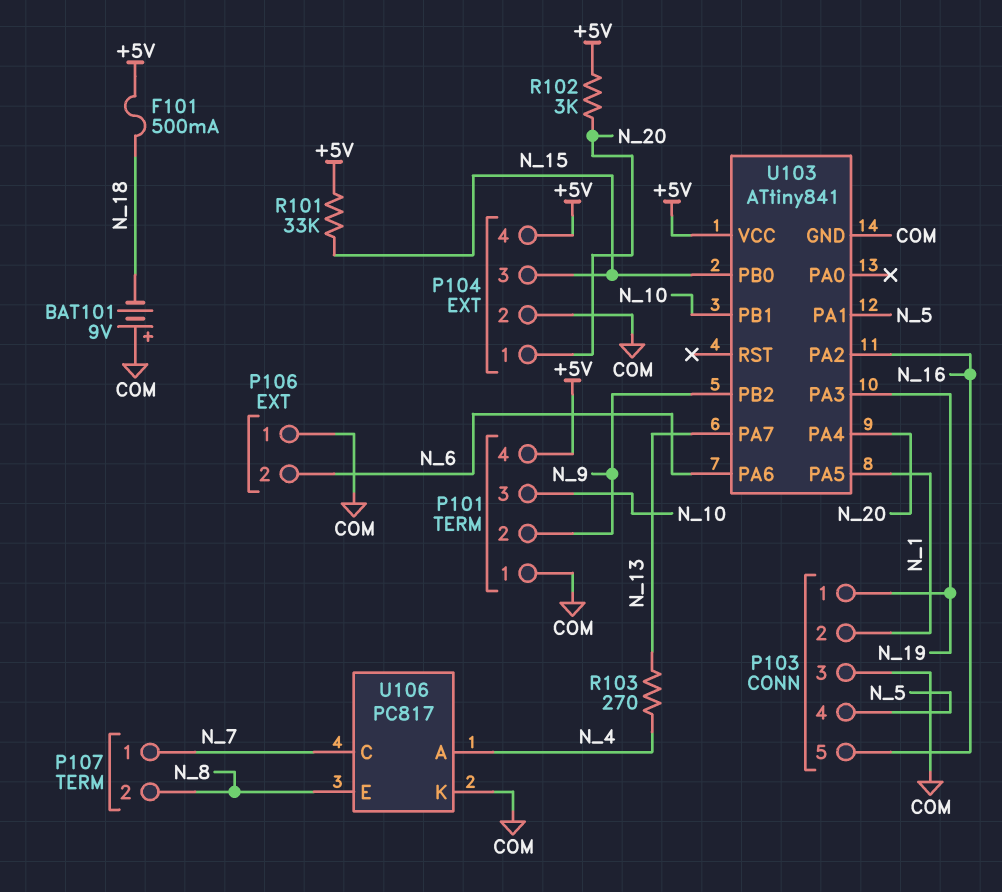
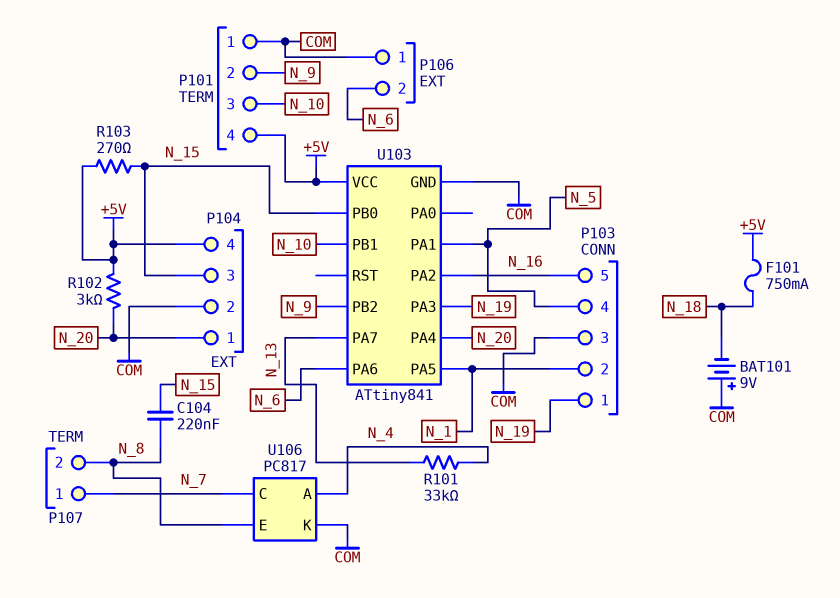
C104: none -> 220nF (N_8, N_15)
F101: 500mA (+5V, N_18) -> 750mA (+5V, N_18)
R101: 33k (+5V, N_15) -> 33k (N_4, N_13)
R103: 270 (N_4, N_13) -> 270 (+5V, N_15)

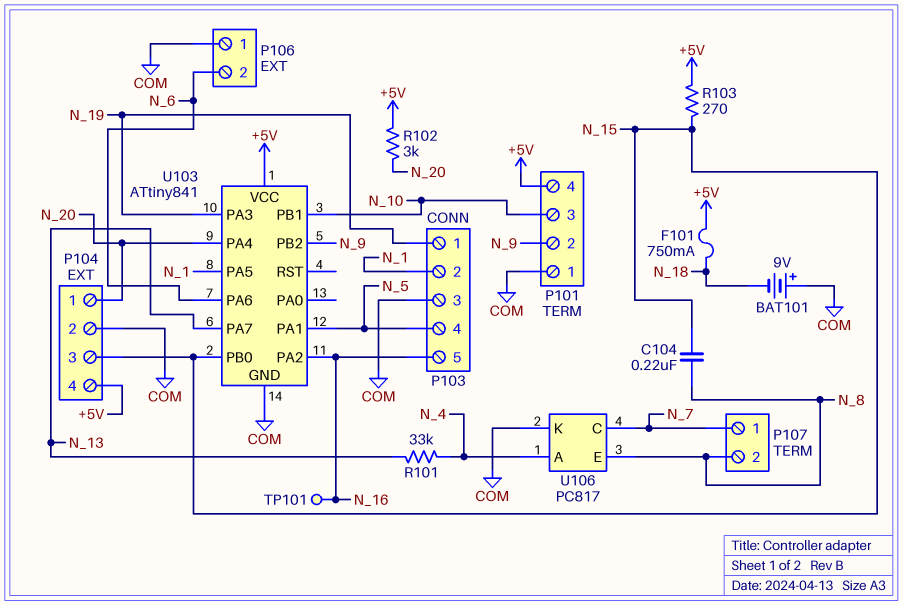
TP101: none -> test point (N_16)

